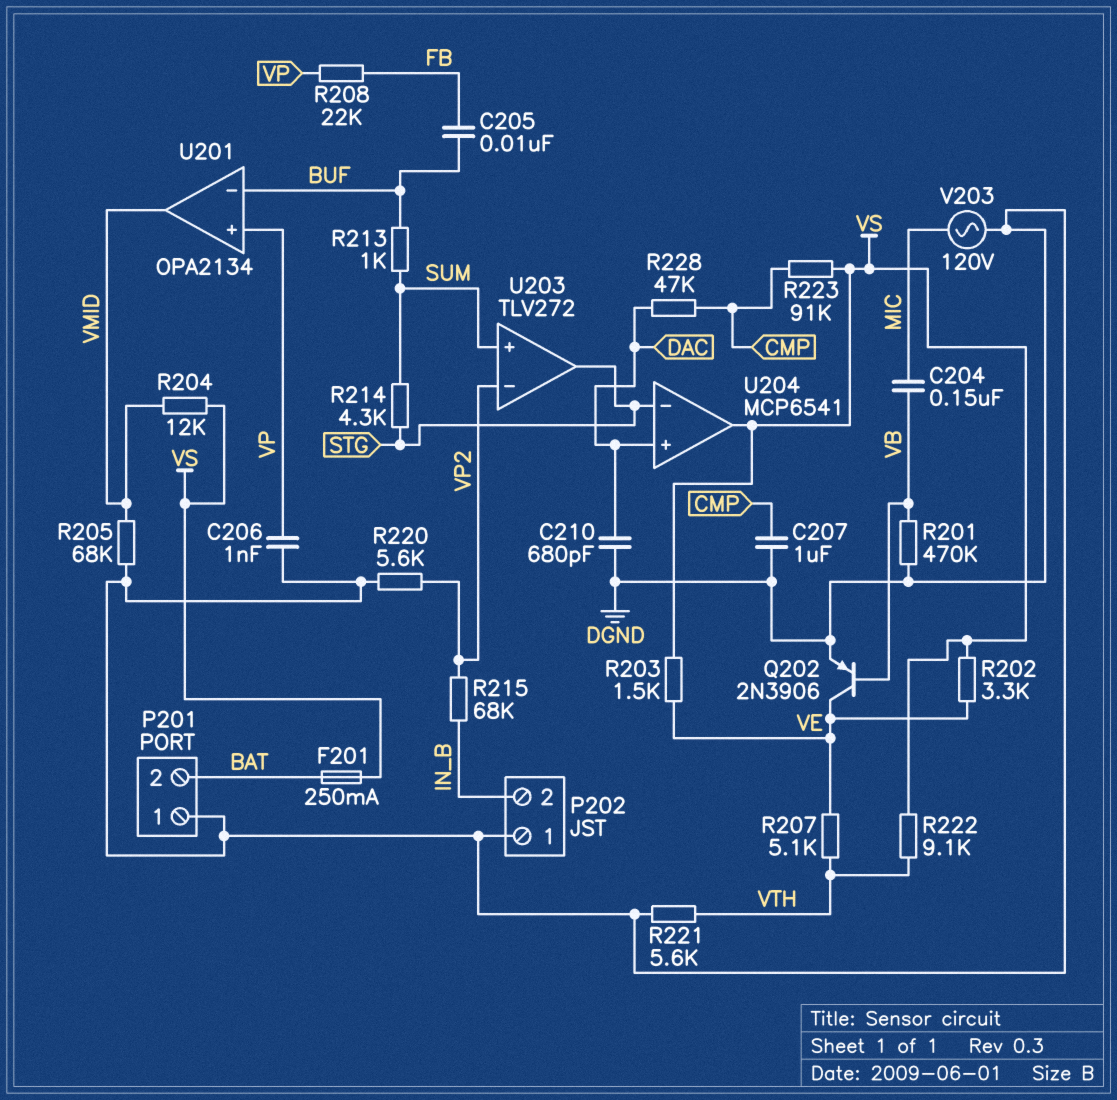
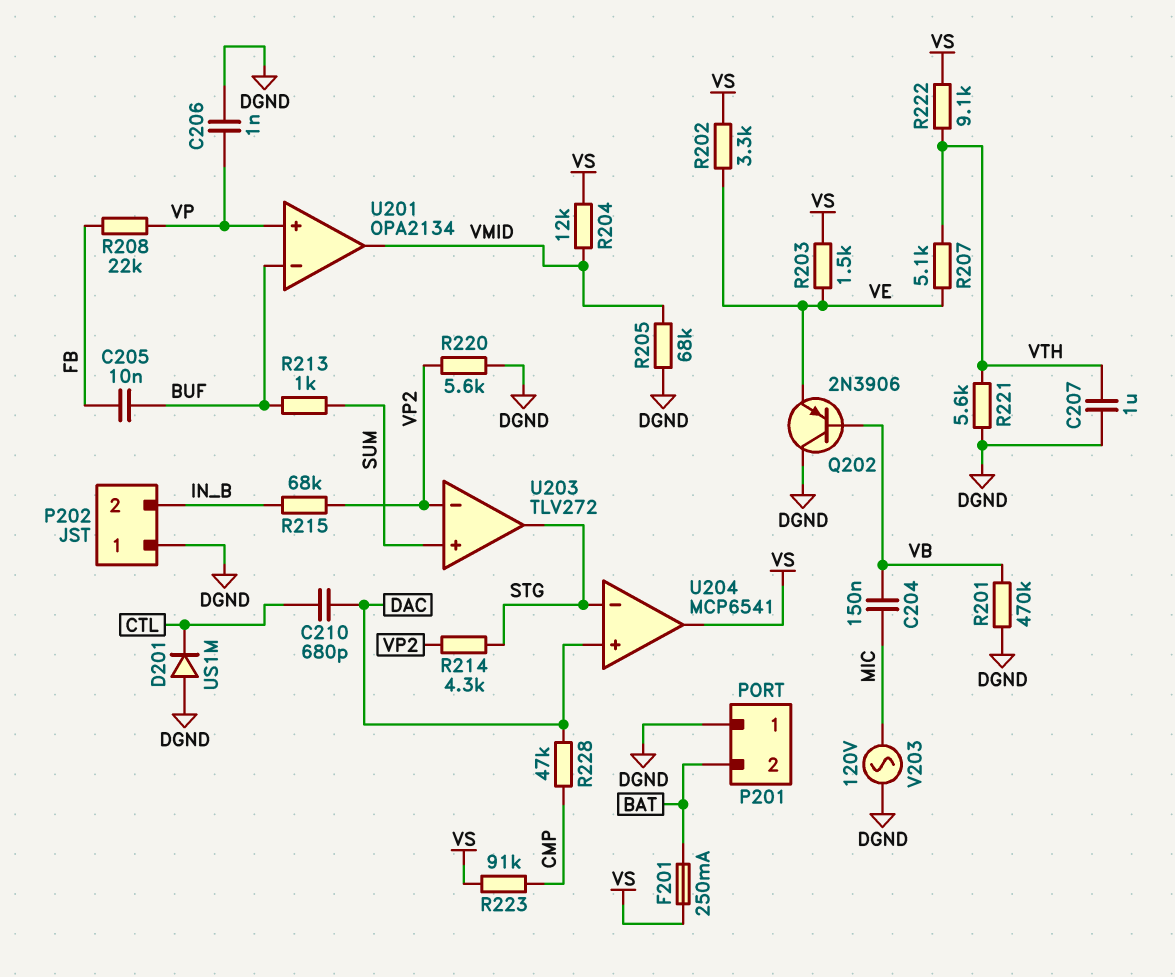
C207: 1uF (CMP, DGND) -> 1uF (DGND, VTH)
C210: 680pF (DAC, DGND) -> 680pF (CTL, DAC)
D201: none -> diode US1M (A DGND, K CTL)
Q202: PNP 2N3906 (B VB, C VE, E DGND) -> PNP 2N3906 (B VB, C DGND, E VE)
R214: 4.3k (STG, SUM) -> 4.3k (STG, VP2)

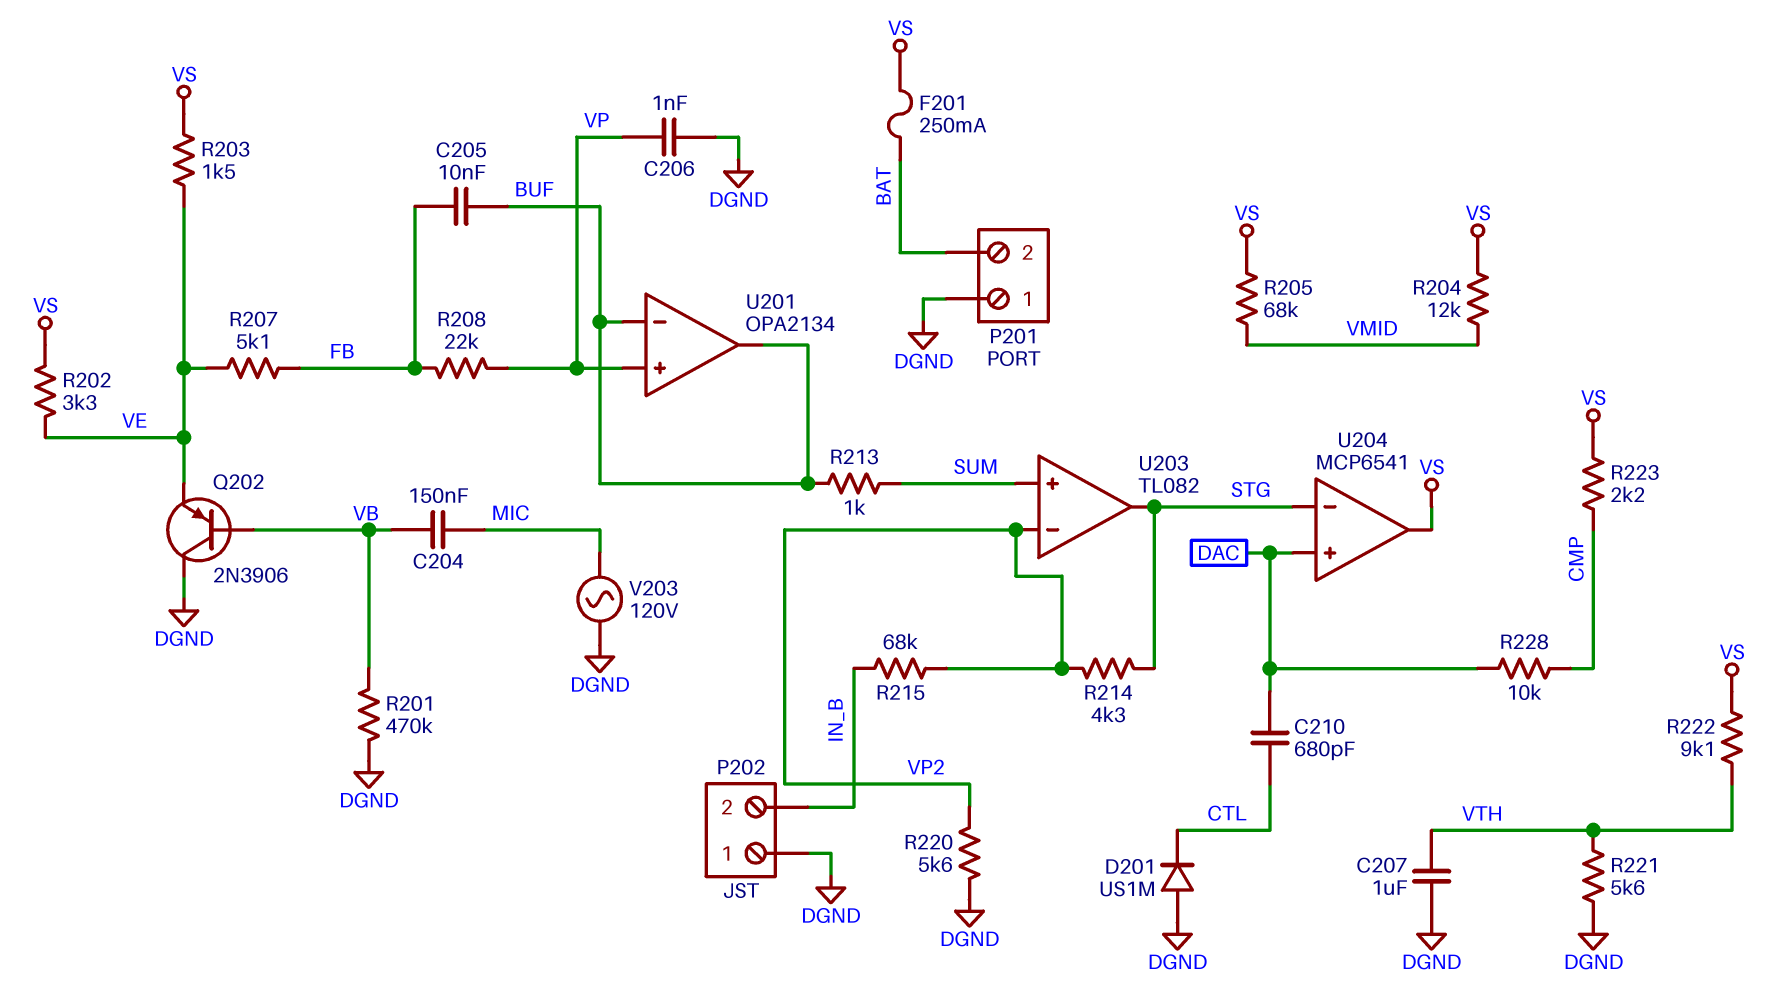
R205: 68k (DGND, VMID) -> 68k (VMID, VS)
R207: 5.1k (VE, VTH) -> 5.1k (FB, VE)
R223: 91k (CMP, VS) -> 2.2k (CMP, VS)
R228: 47k (CMP, DAC) -> 10k (CMP, DAC)
U201 pin out: VMID -> BUF
U203: TLV272 -> TL082

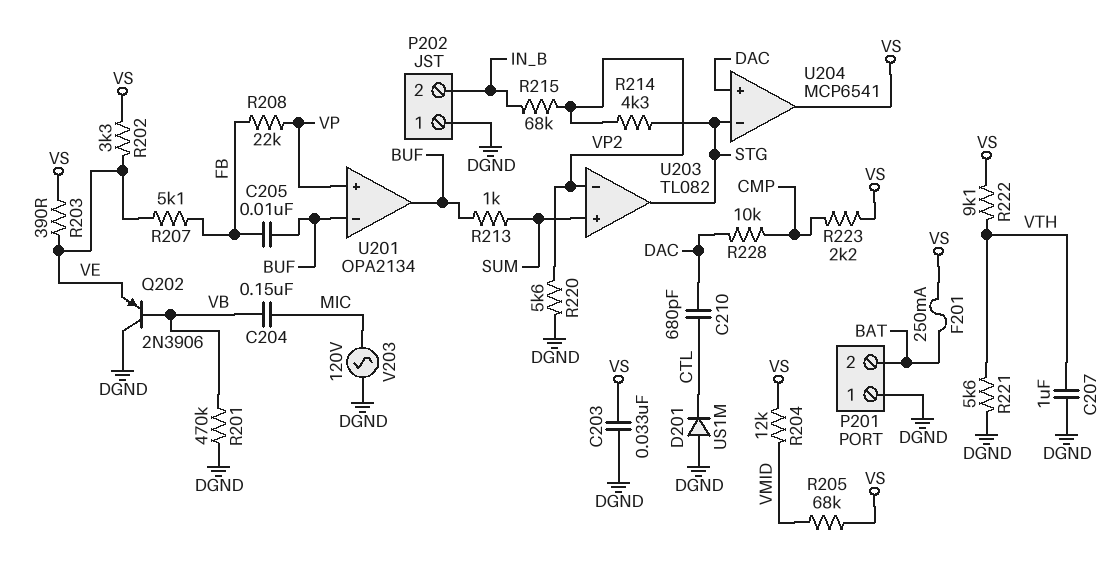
C203: none -> 33nF (DGND, VS)
C206: 1nF (DGND, VP) -> none
R203: 1.5k (VE, VS) -> 390 (VE, VS)

